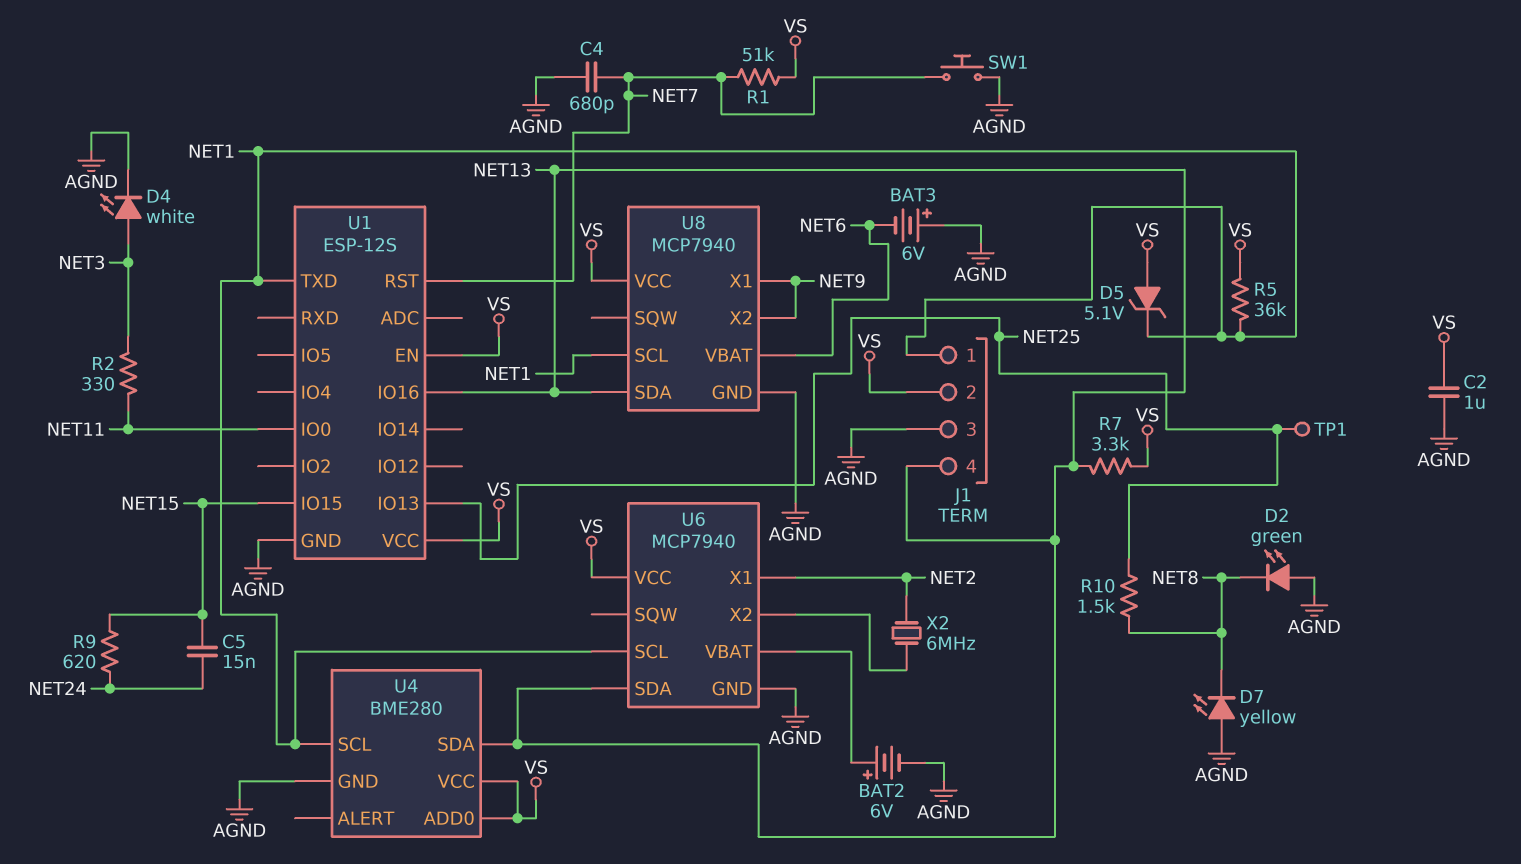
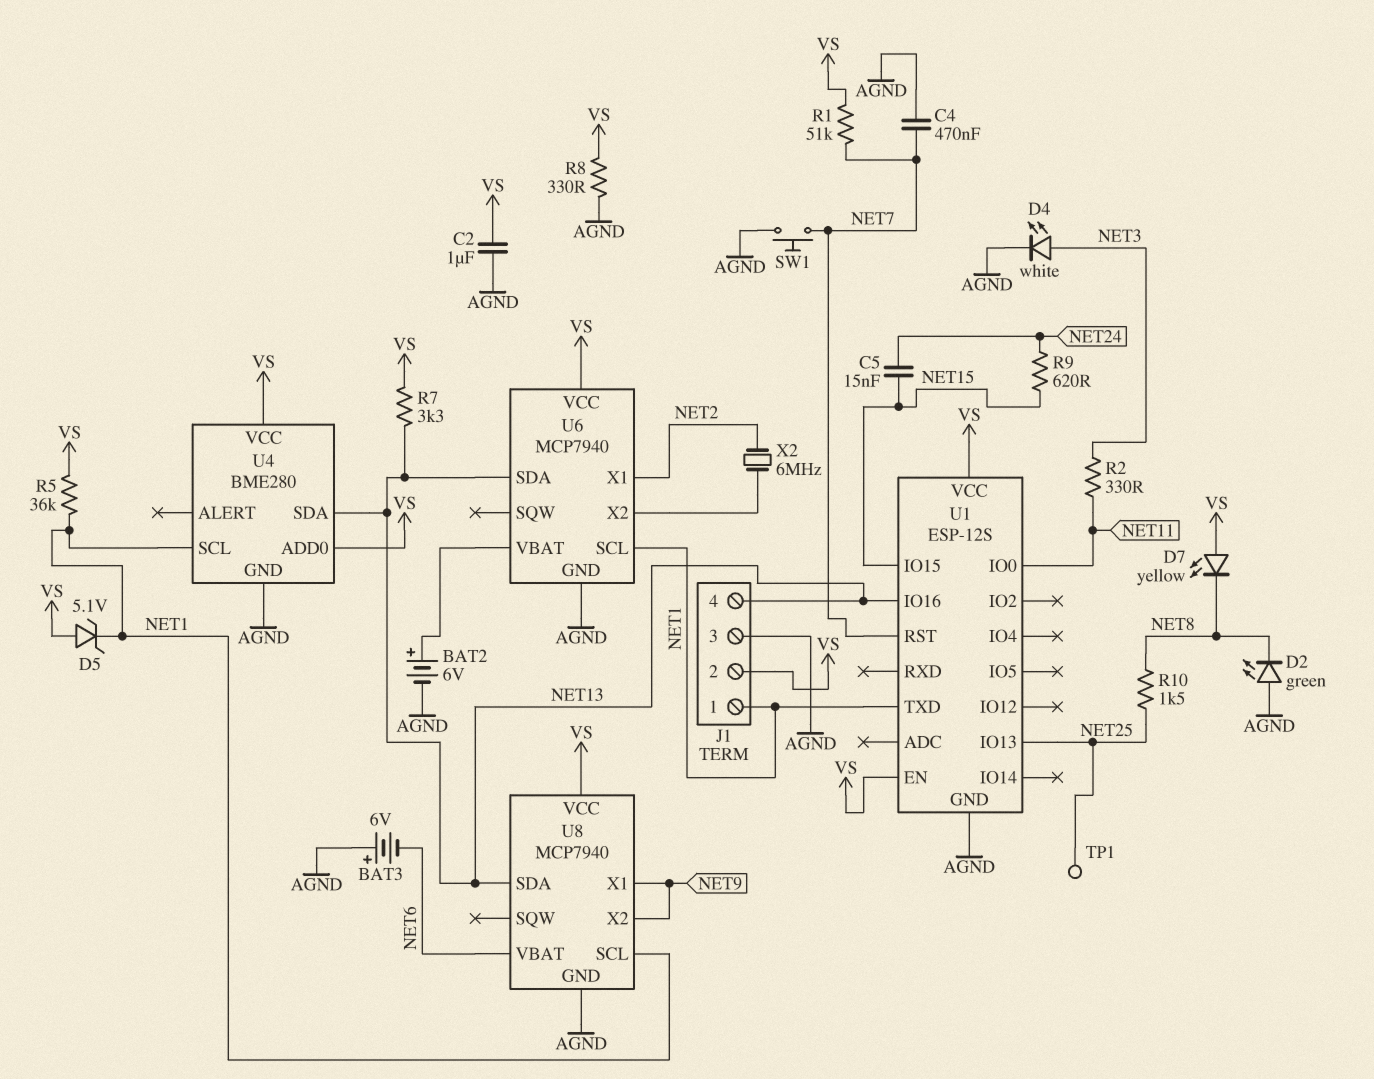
C4: 680pF (AGND, NET7) -> 470nF (AGND, NET7)
D7: LED yellow (A AGND, K NET8) -> LED yellow (A VS, K NET8)
R8: none -> 330 (AGND, VS)

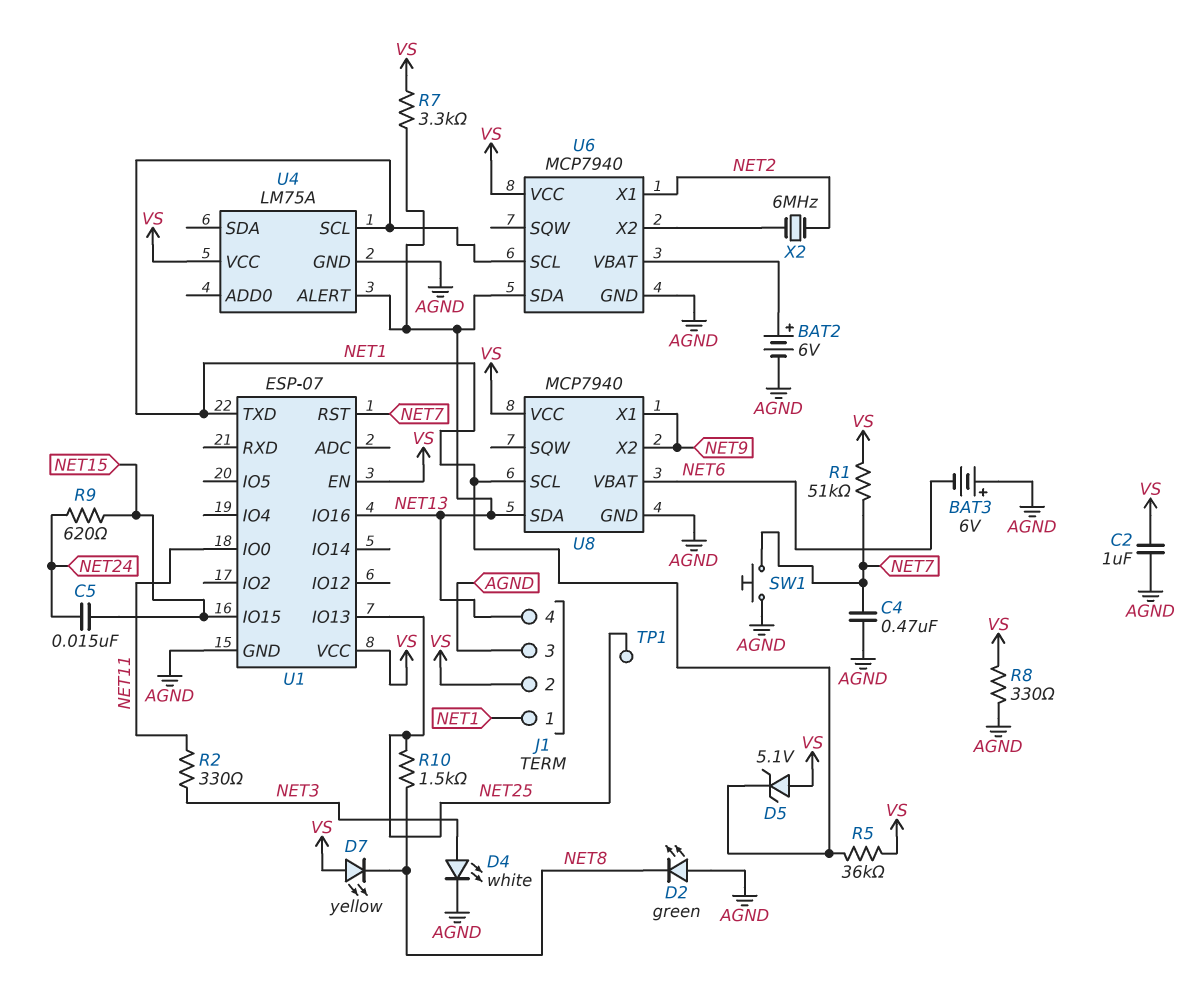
U1: ESP-12S -> ESP-07
U4: BME280 -> LM75A
U4 pin ADD0: VS -> none
U4 pin ALERT: none -> NET13
U4 pin SDA: NET13 -> none

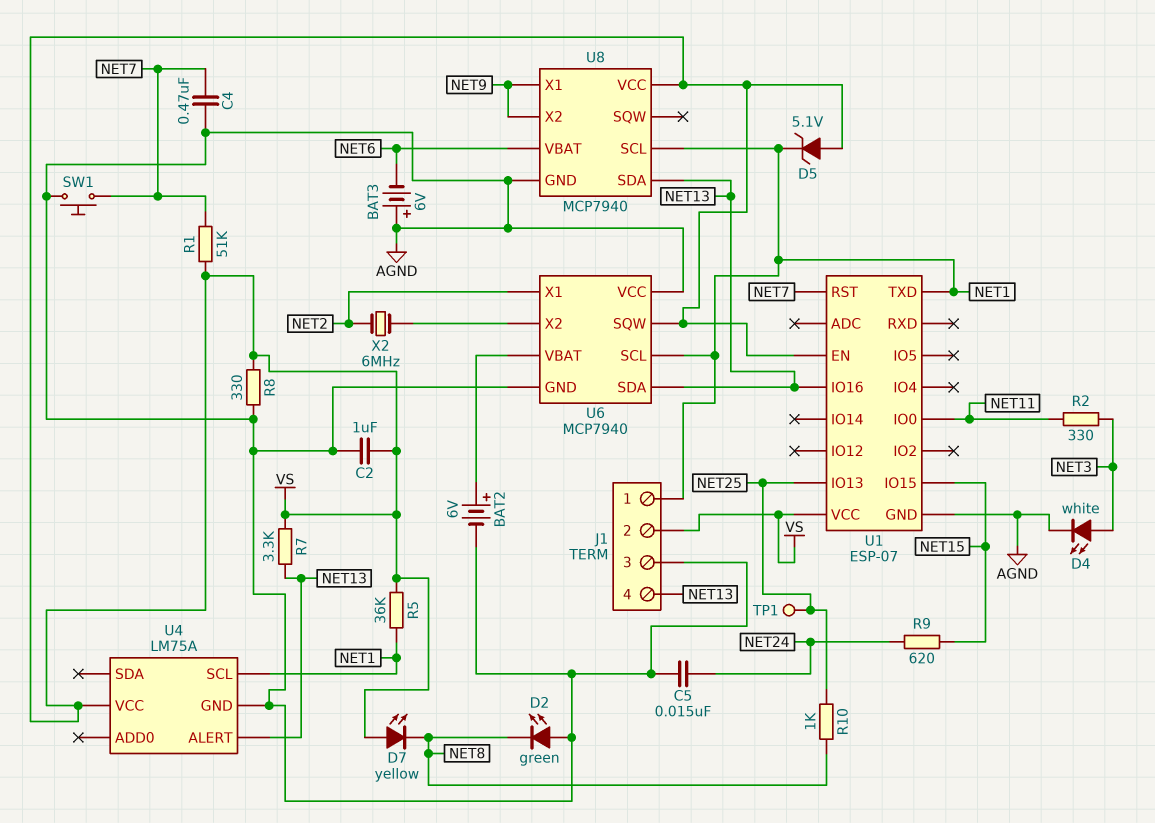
C5: 15nF (NET15, NET24) -> 15nF (AGND, NET24)
R10: 1.5k (NET8, NET25) -> 1k (NET8, NET25)
U6 pin SQW: none -> VS
U6 pin VCC: VS -> AGND

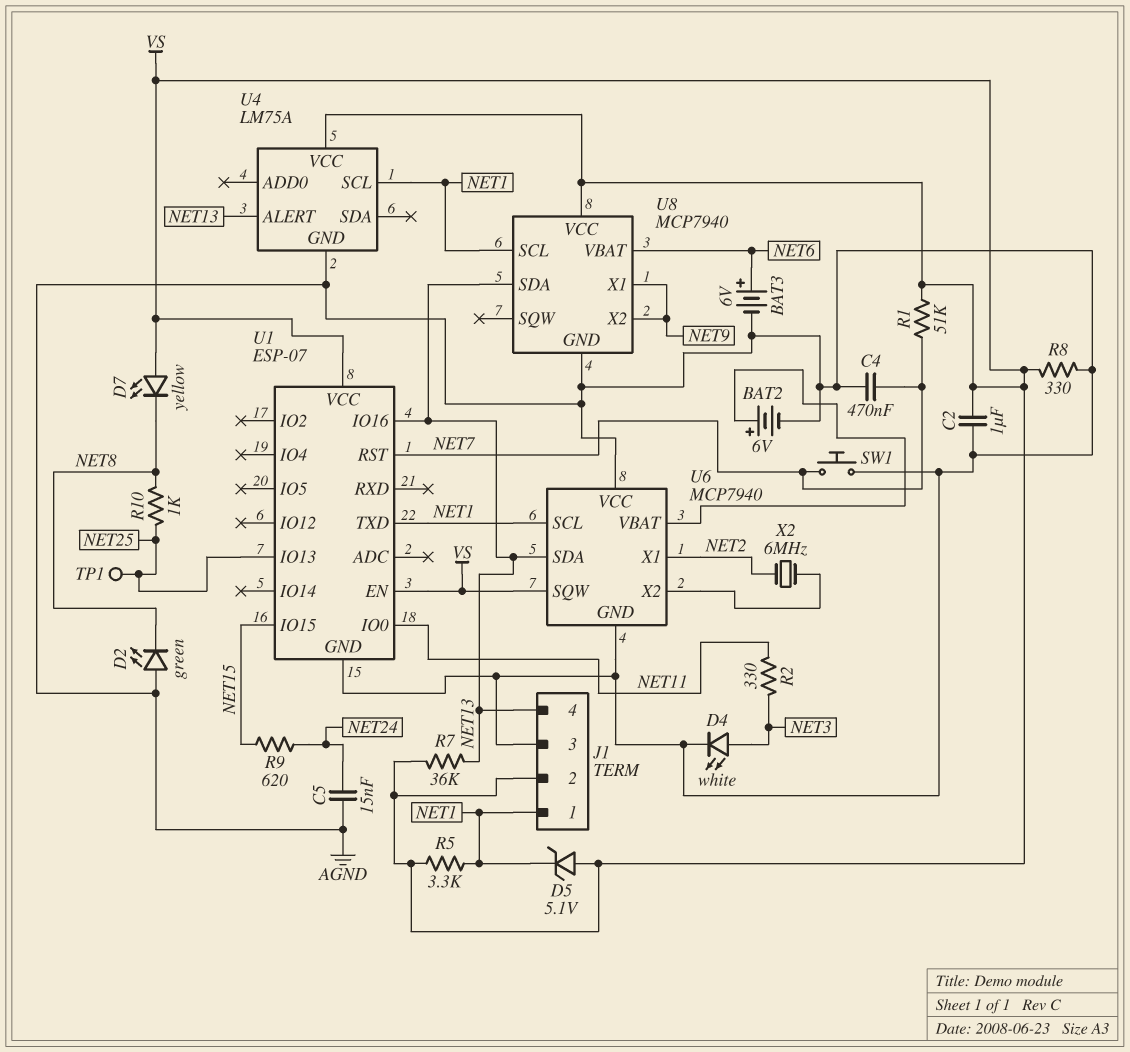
BAT3: 6V (plus AGND, minus NET6) -> 6V (plus NET6, minus AGND)
R5: 36k (NET1, VS) -> 3.3k (NET1, VS)
R7: 3.3k (NET13, VS) -> 36k (NET13, VS)

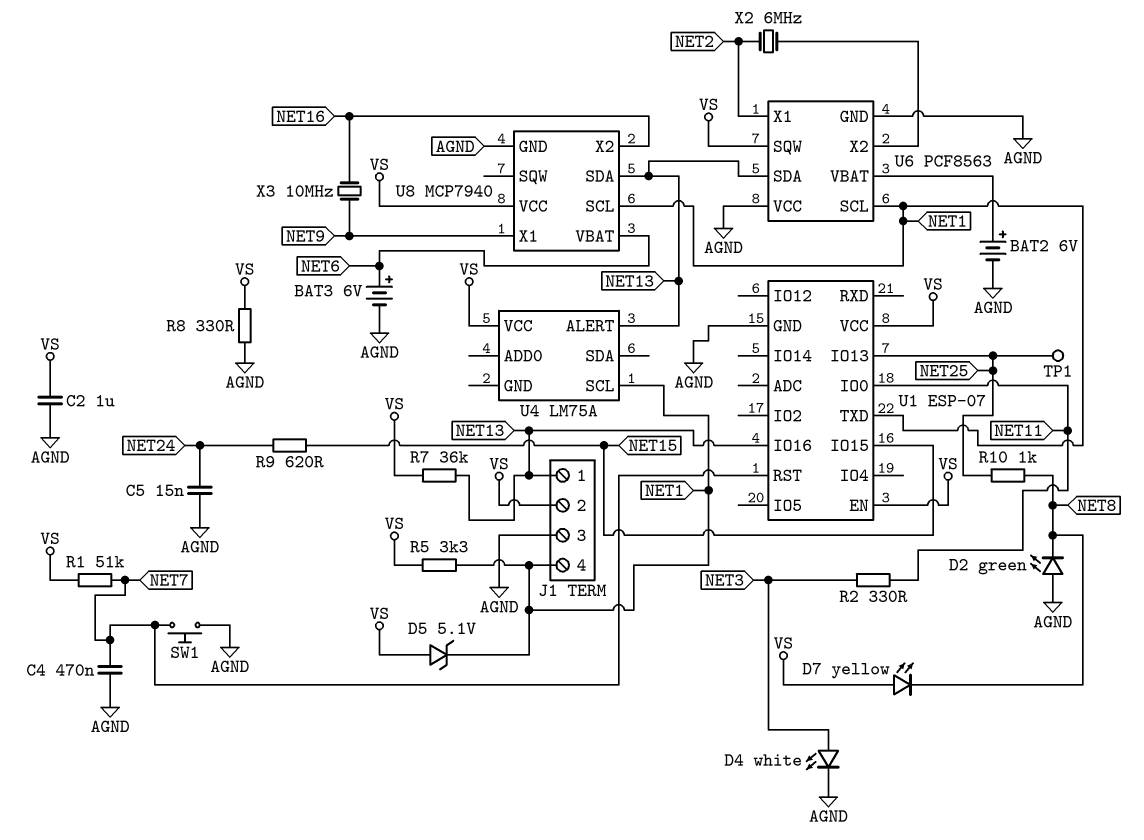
J1 pin 1: NET1 -> NET13
J1 pin 4: NET13 -> NET1
U4 pin GND: AGND -> none
U6: MCP7940 -> PCF8563
U8 pin X2: NET9 -> NET16
X3: none -> 10MHz (NET9, NET16)

